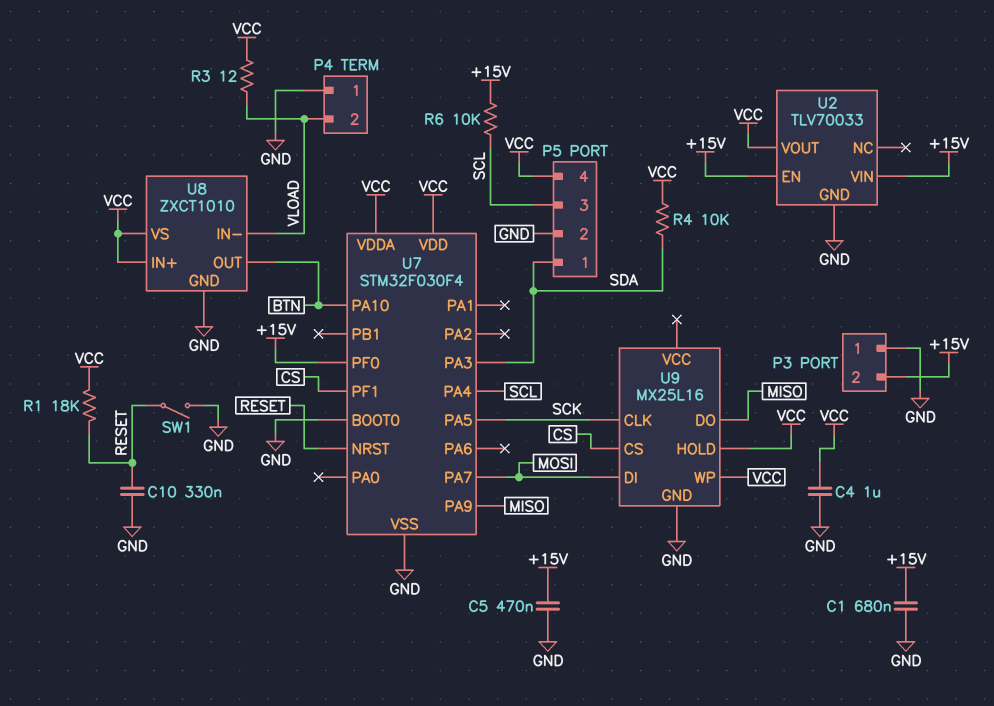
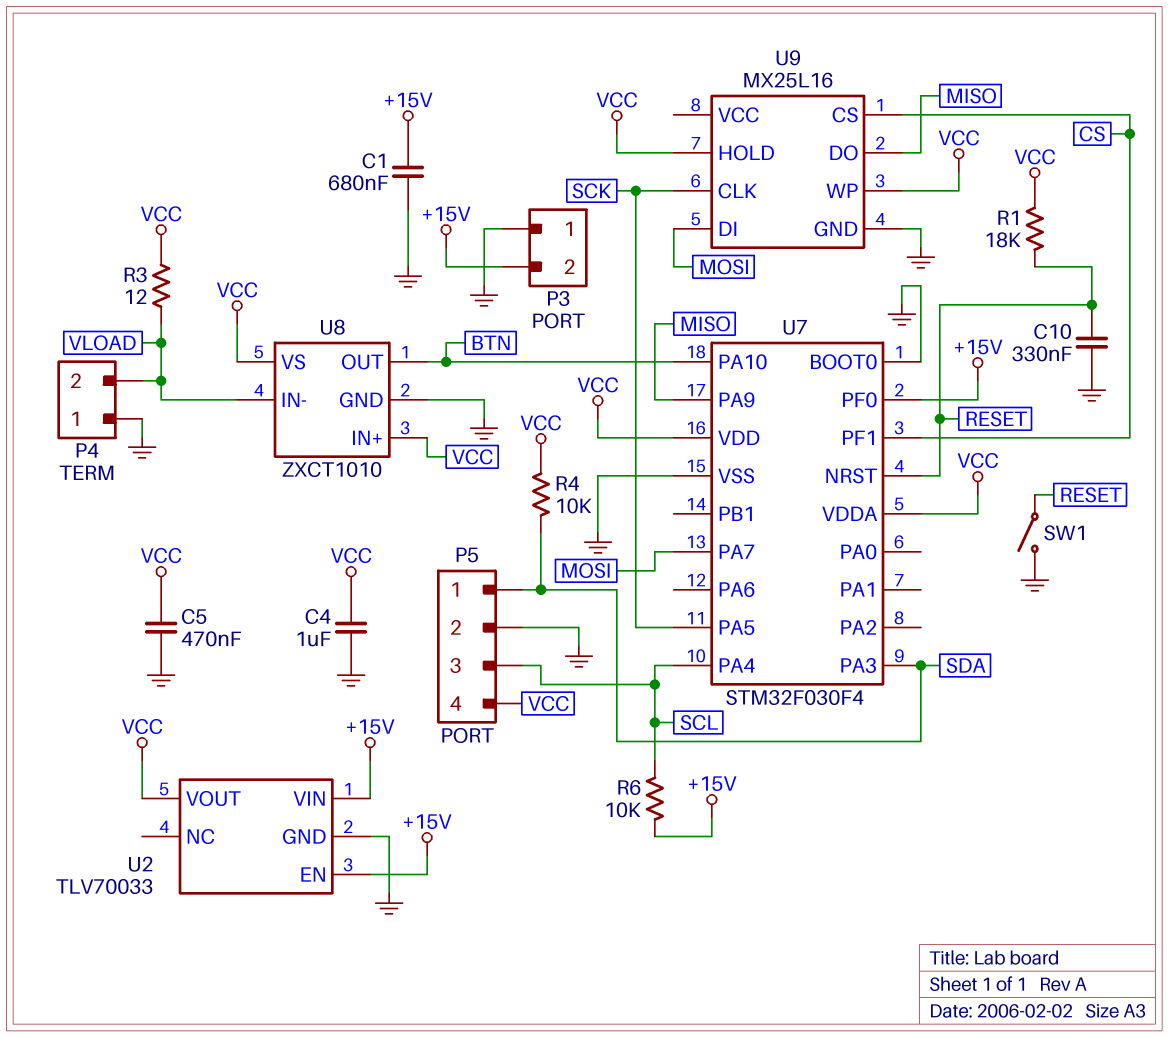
C5: 470nF (+15V, GND) -> 470nF (GND, VCC)

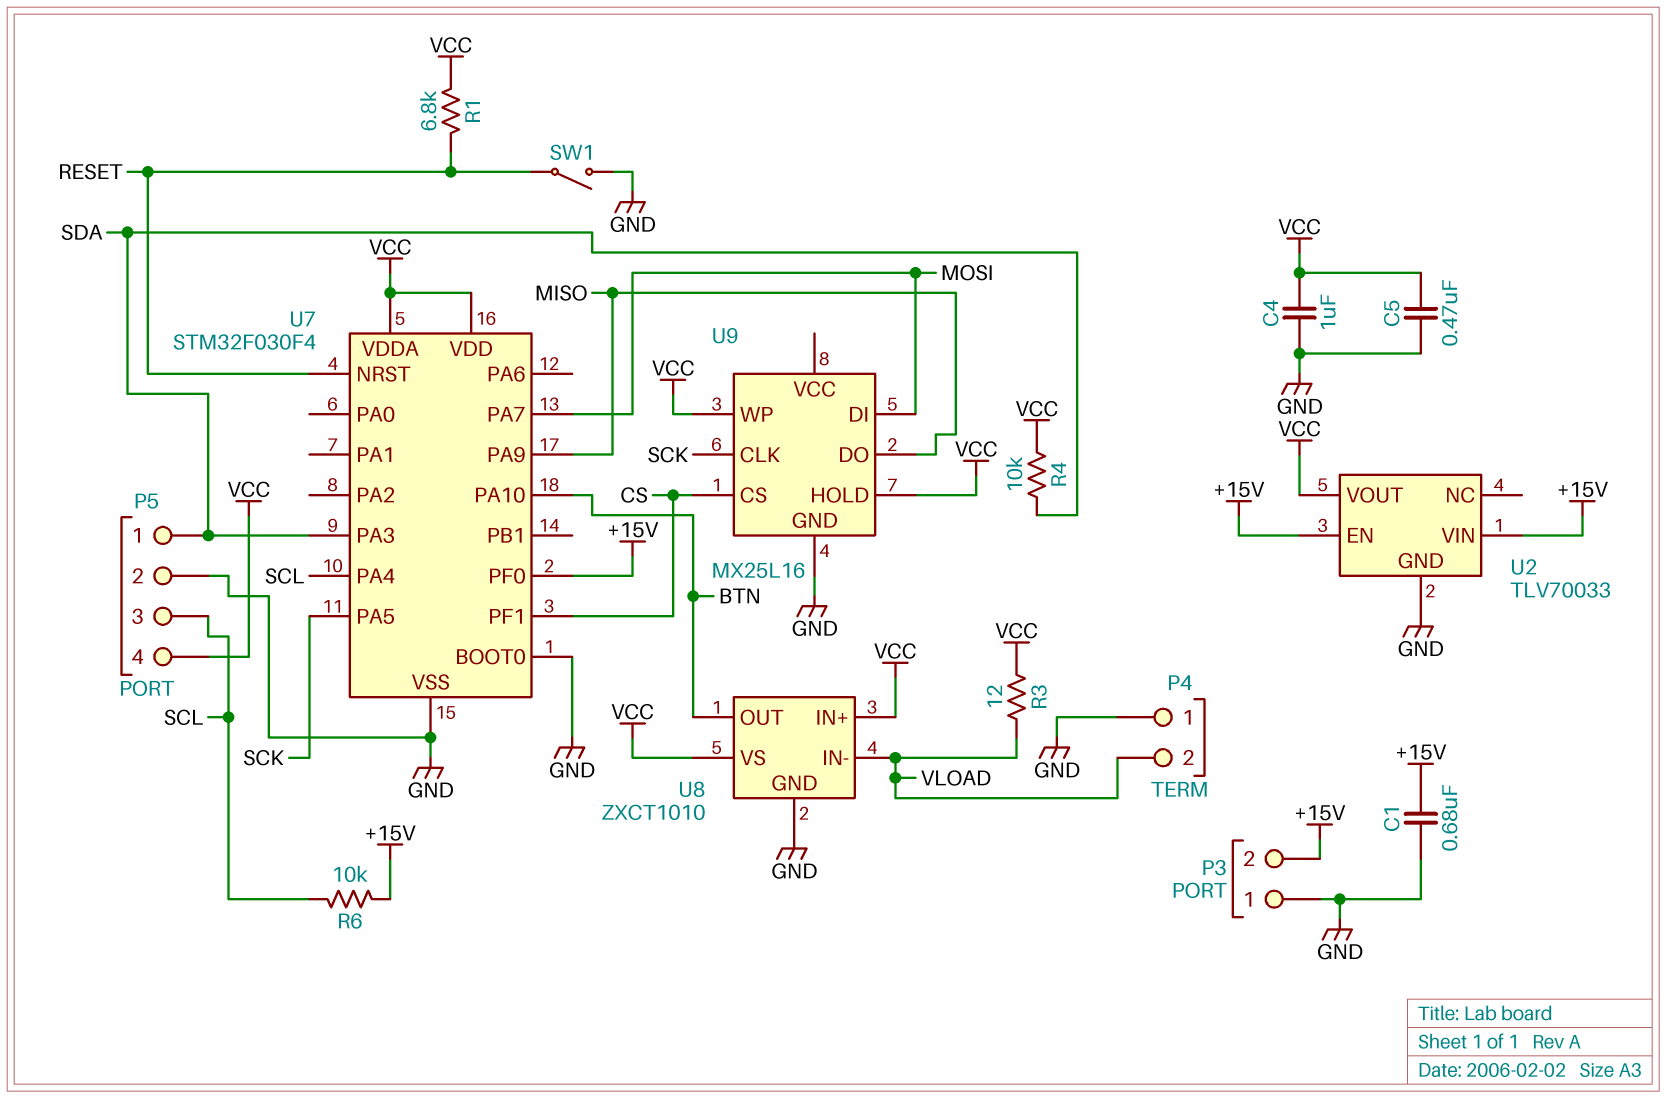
C10: 330nF (GND, RESET) -> none
R1: 18k (RESET, VCC) -> 6.8k (RESET, VCC)

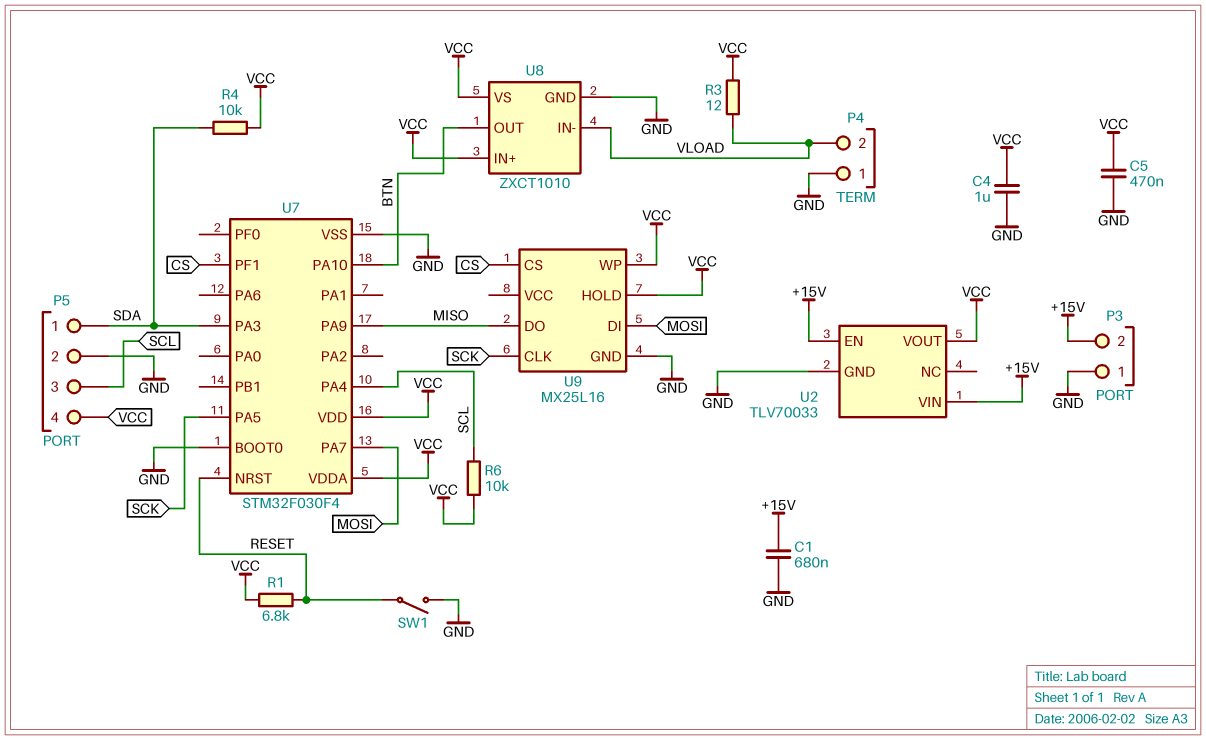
R6: 10k (+15V, SCL) -> 10k (SCL, VCC)
U7 pin PF0: +15V -> none

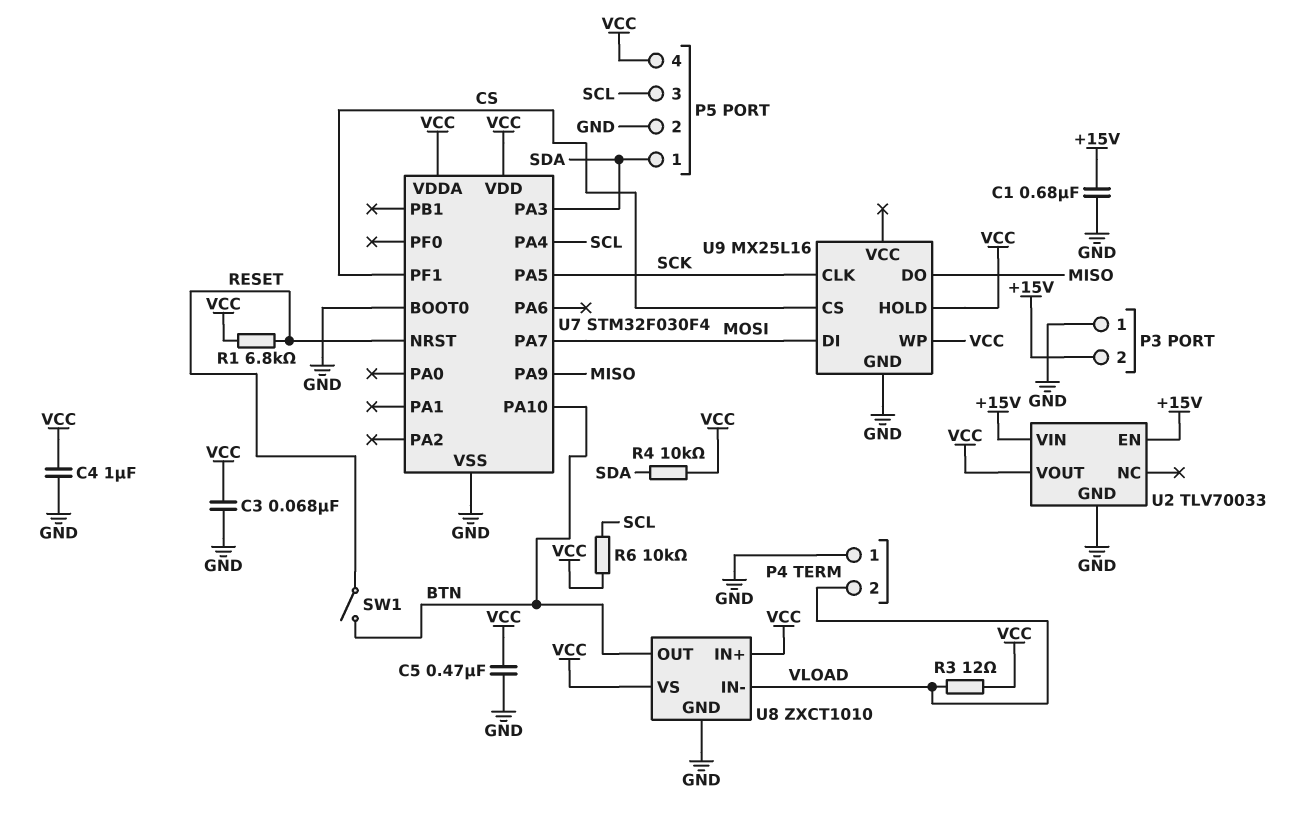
C3: none -> 68nF (GND, VCC)
SW1: switch (GND, RESET) -> switch (BTN, RESET)

